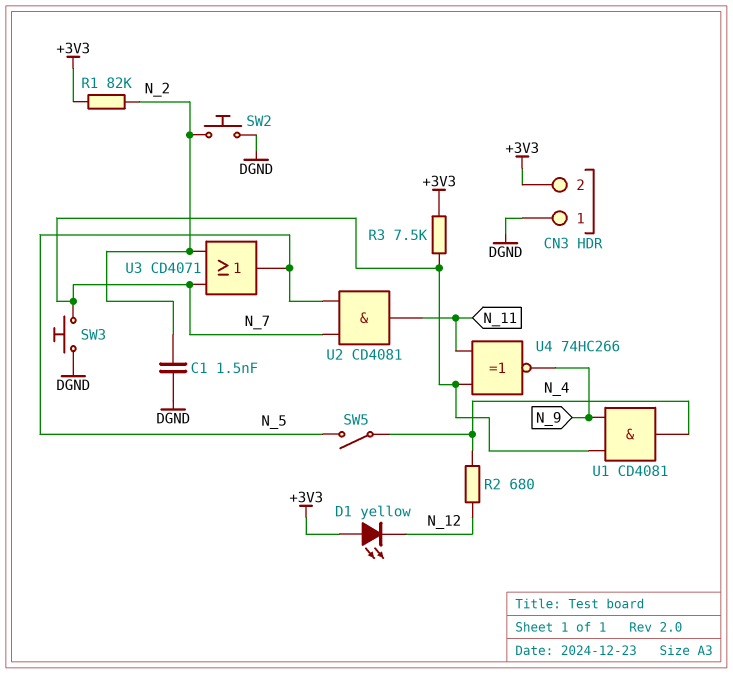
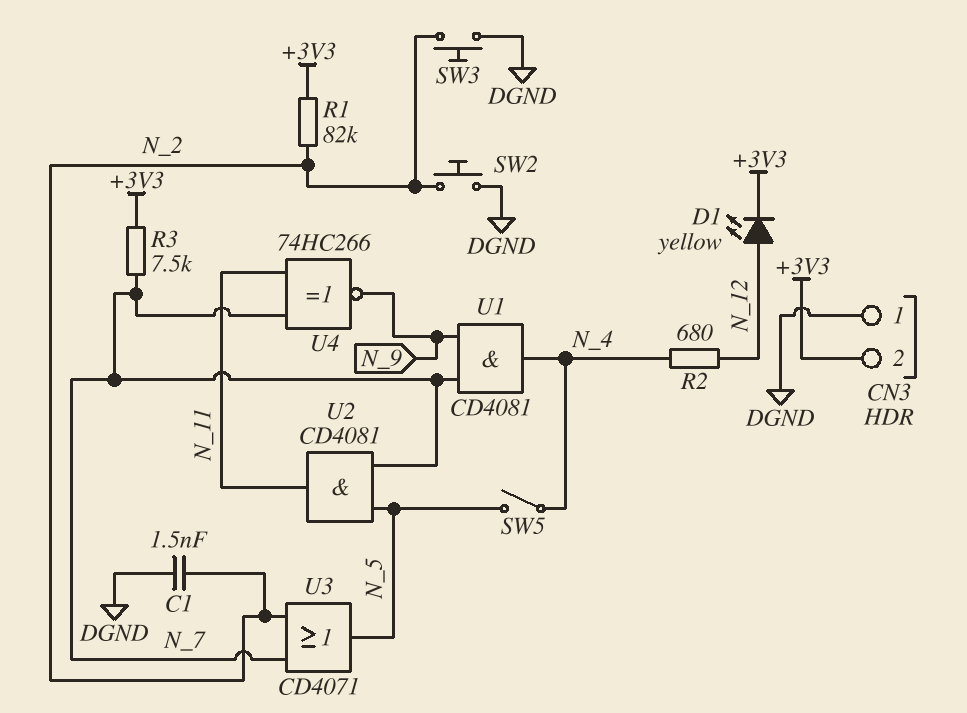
D1: LED yellow (A +3V3, K N_12) -> LED yellow (A N_12, K +3V3)
SW3: button (DGND, N_7) -> button (DGND, N_2)

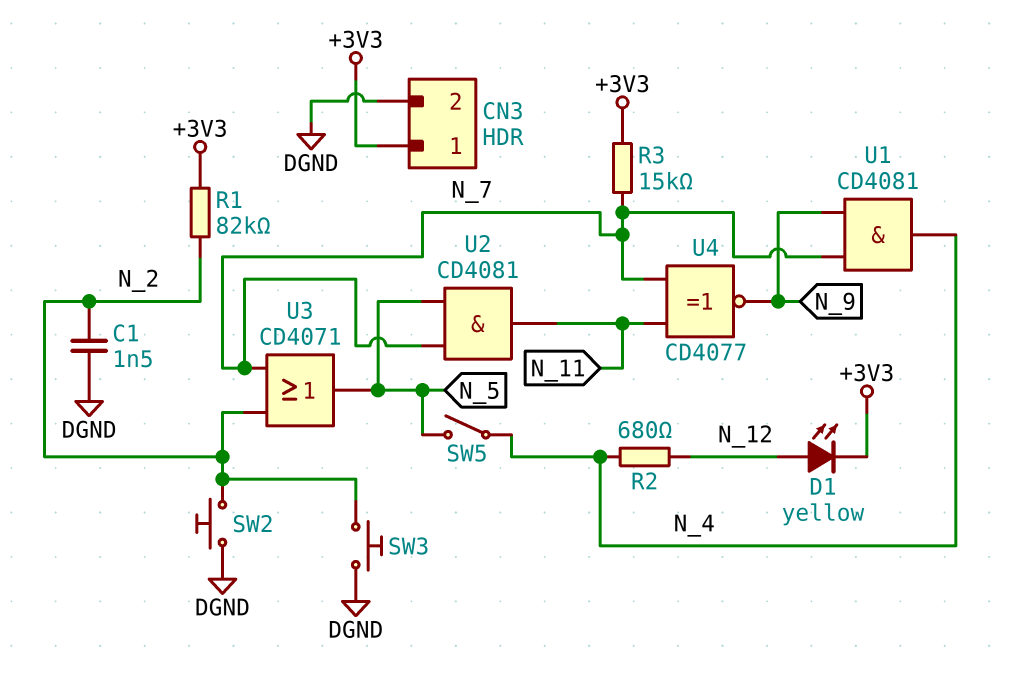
CN3 pin 1: DGND -> +3V3
CN3 pin 2: +3V3 -> DGND
R3: 7.5k (+3V3, N_7) -> 15k (+3V3, N_7)
U4: XNOR 74HC266 (in N_7, in N_11, out N_9) -> XNOR CD4077 (in N_7, in N_11, out N_9)

